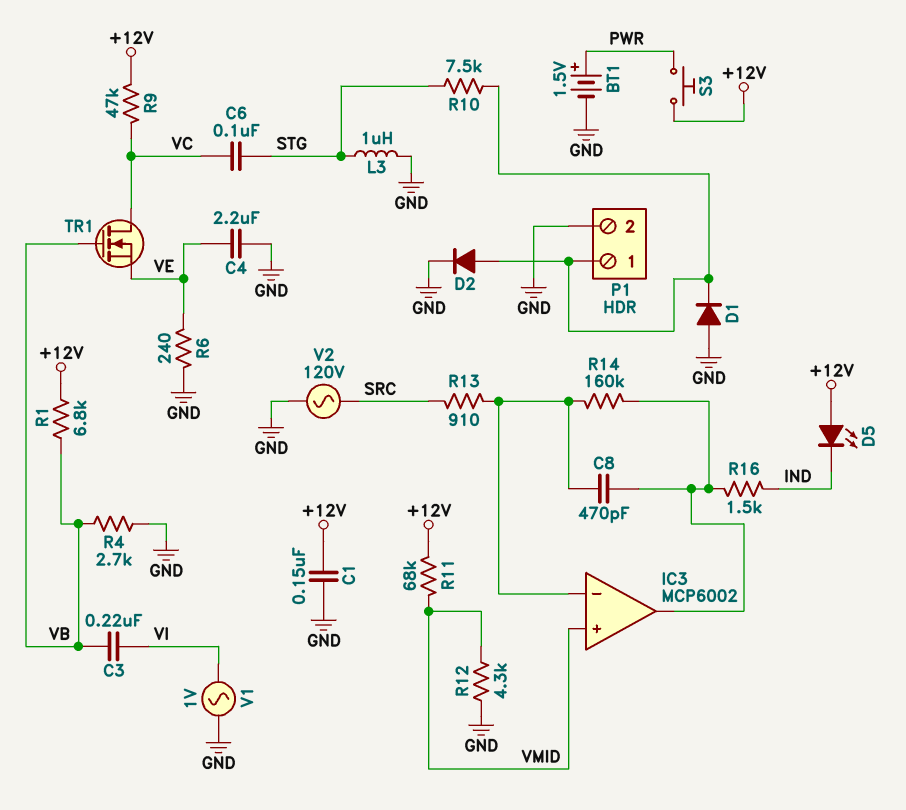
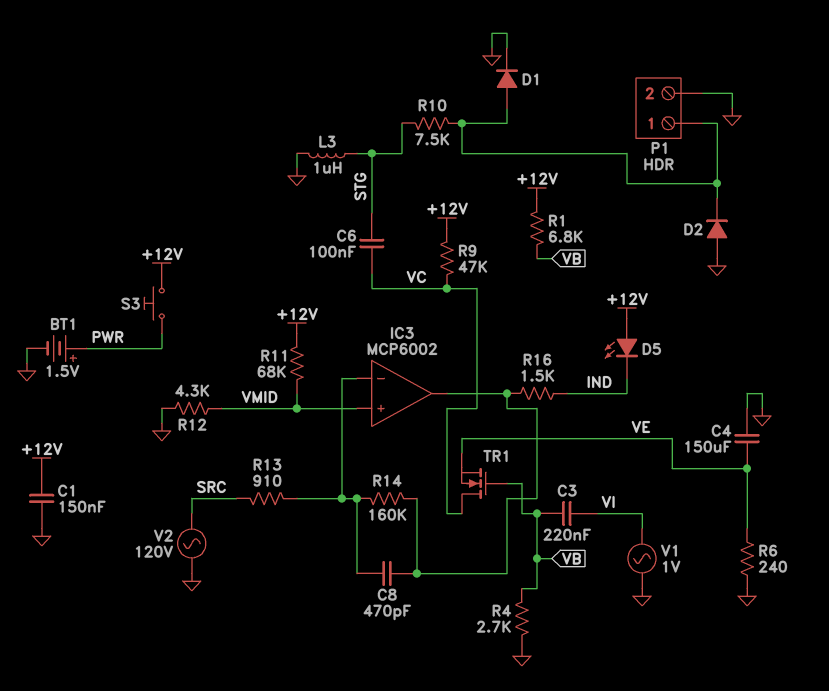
C4: 2.2uF (GND, VE) -> 150uF (GND, VE)
D1: diode (A GND, K P1/1) -> diode (A P1/1, K GND)
D2: diode (A P1/1, K GND) -> diode (A GND, K P1/1)

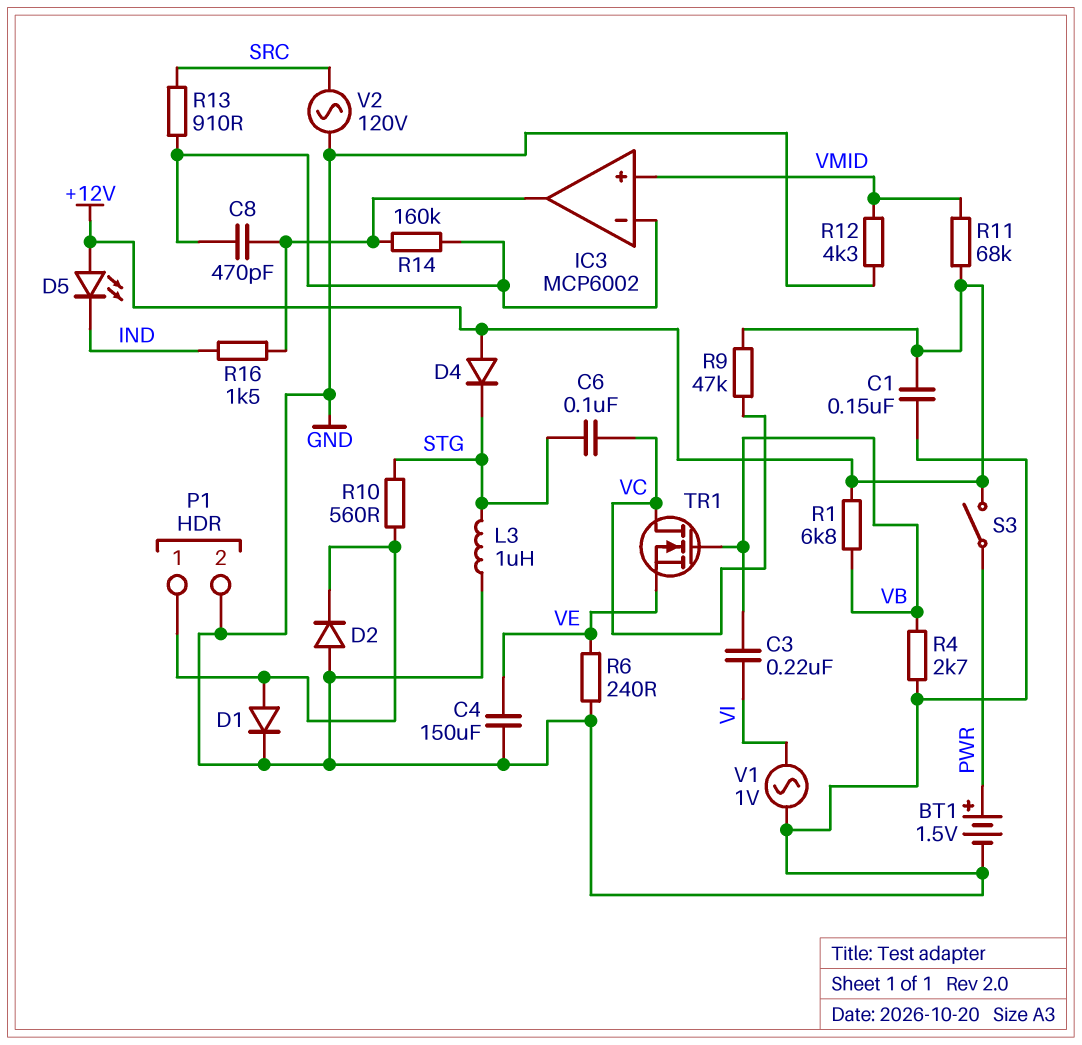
D4: none -> diode (A +12V, K STG)
R10: 7.5k (P1/1, STG) -> 560 (P1/1, STG)
S3: button (+12V, PWR) -> switch (+12V, PWR)

